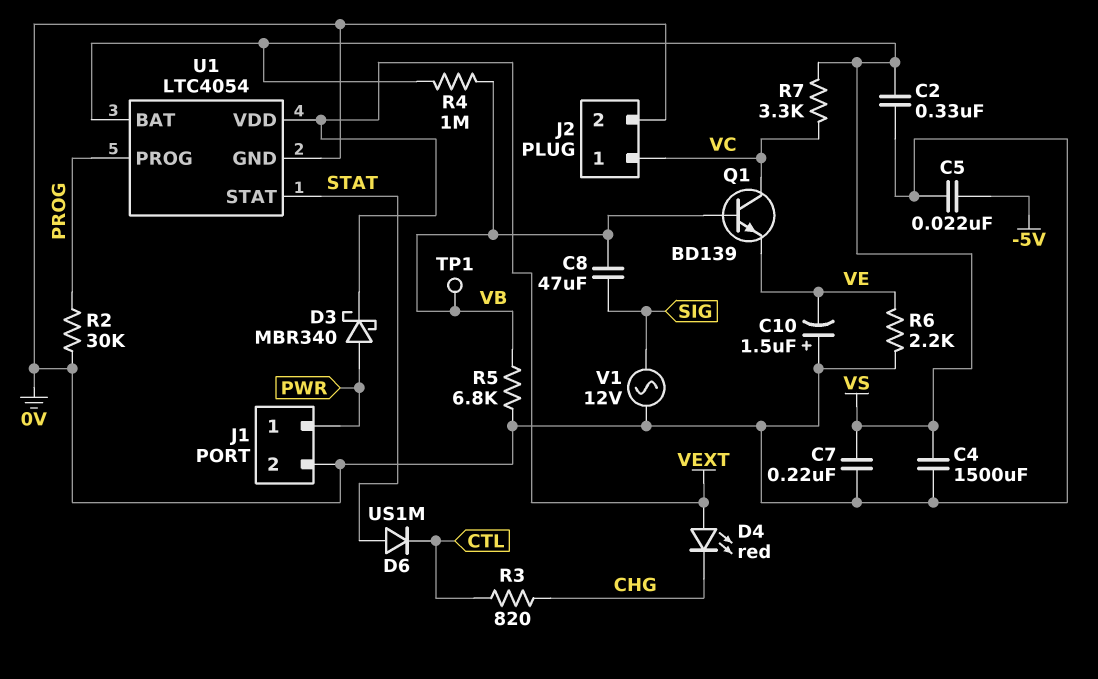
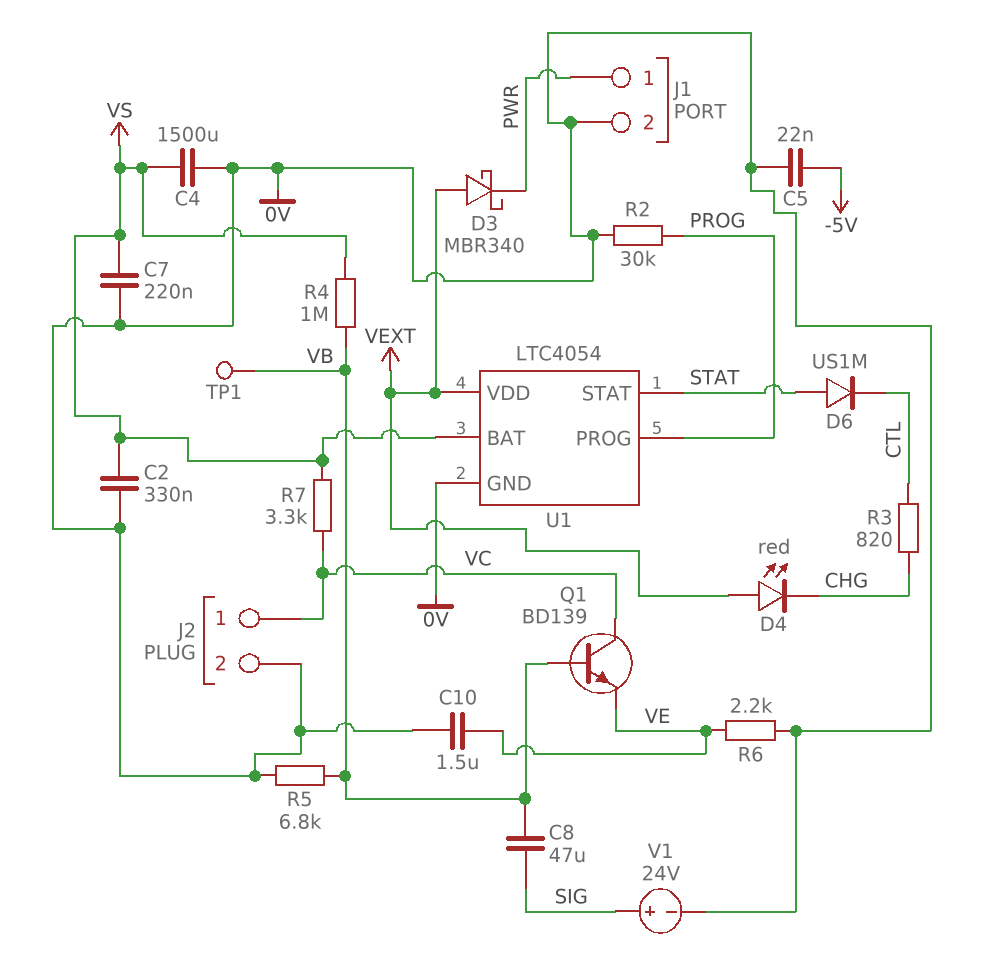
C10: 1.5uF (plus 0V, minus VE) -> 1.5uF (0V, VE)
D3: schottky MBR340 (A PWR, K VEXT) -> schottky MBR340 (A VEXT, K PWR)
V1: AC 12V (0V, SIG) -> 24V (plus SIG, minus 0V)

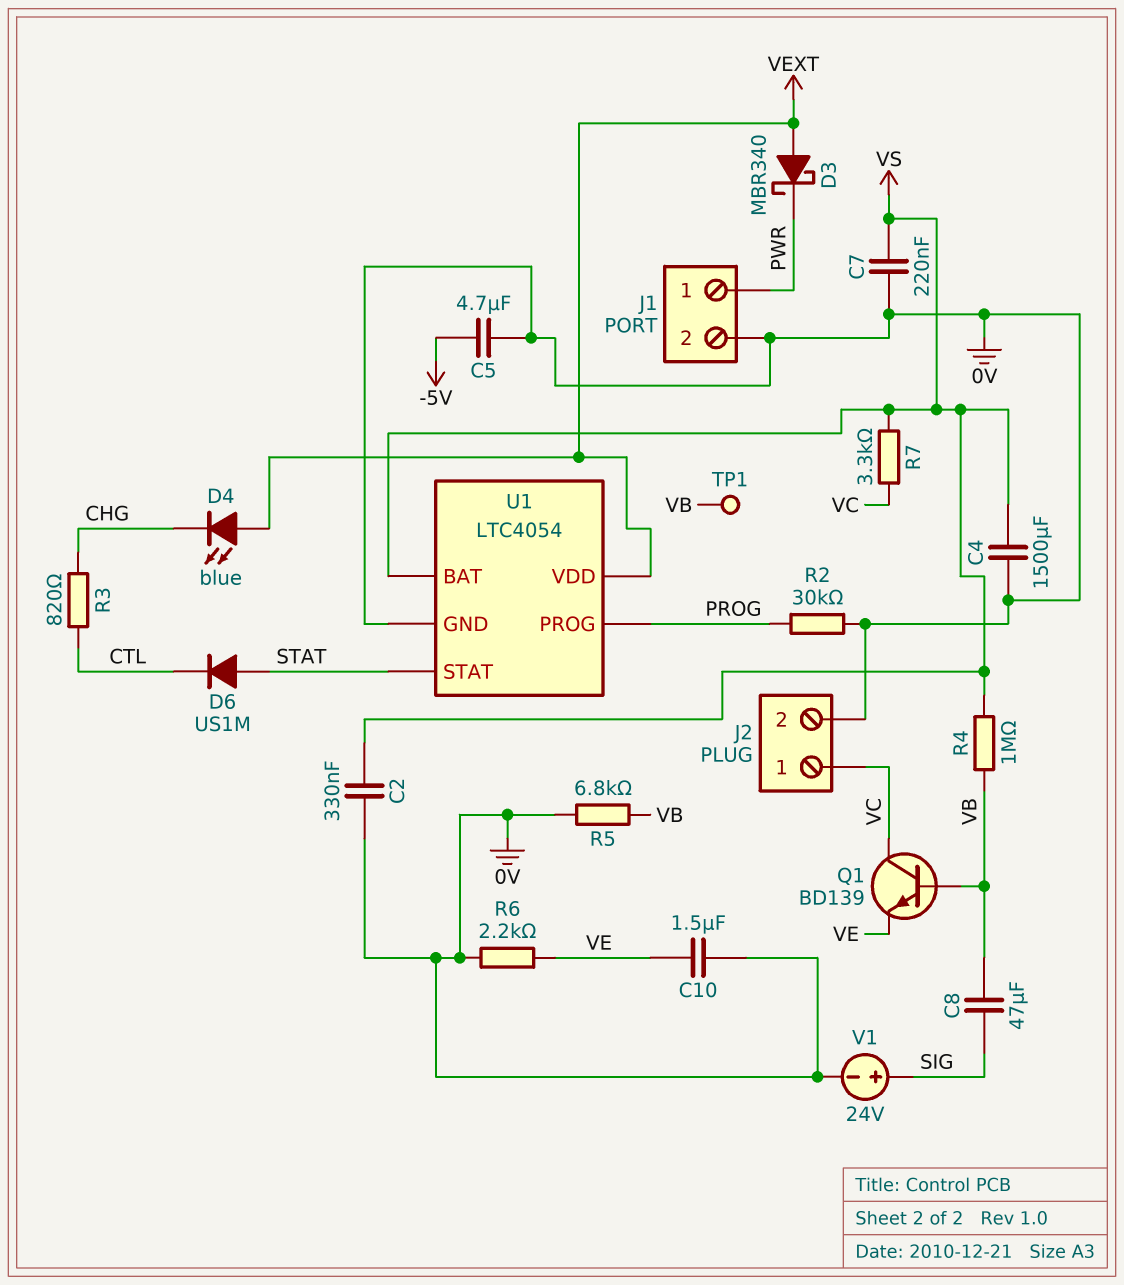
C5: 22nF (-5V, 0V) -> 4.7uF (-5V, 0V)
D4: LED red (A VEXT, K CHG) -> LED blue (A VEXT, K CHG)

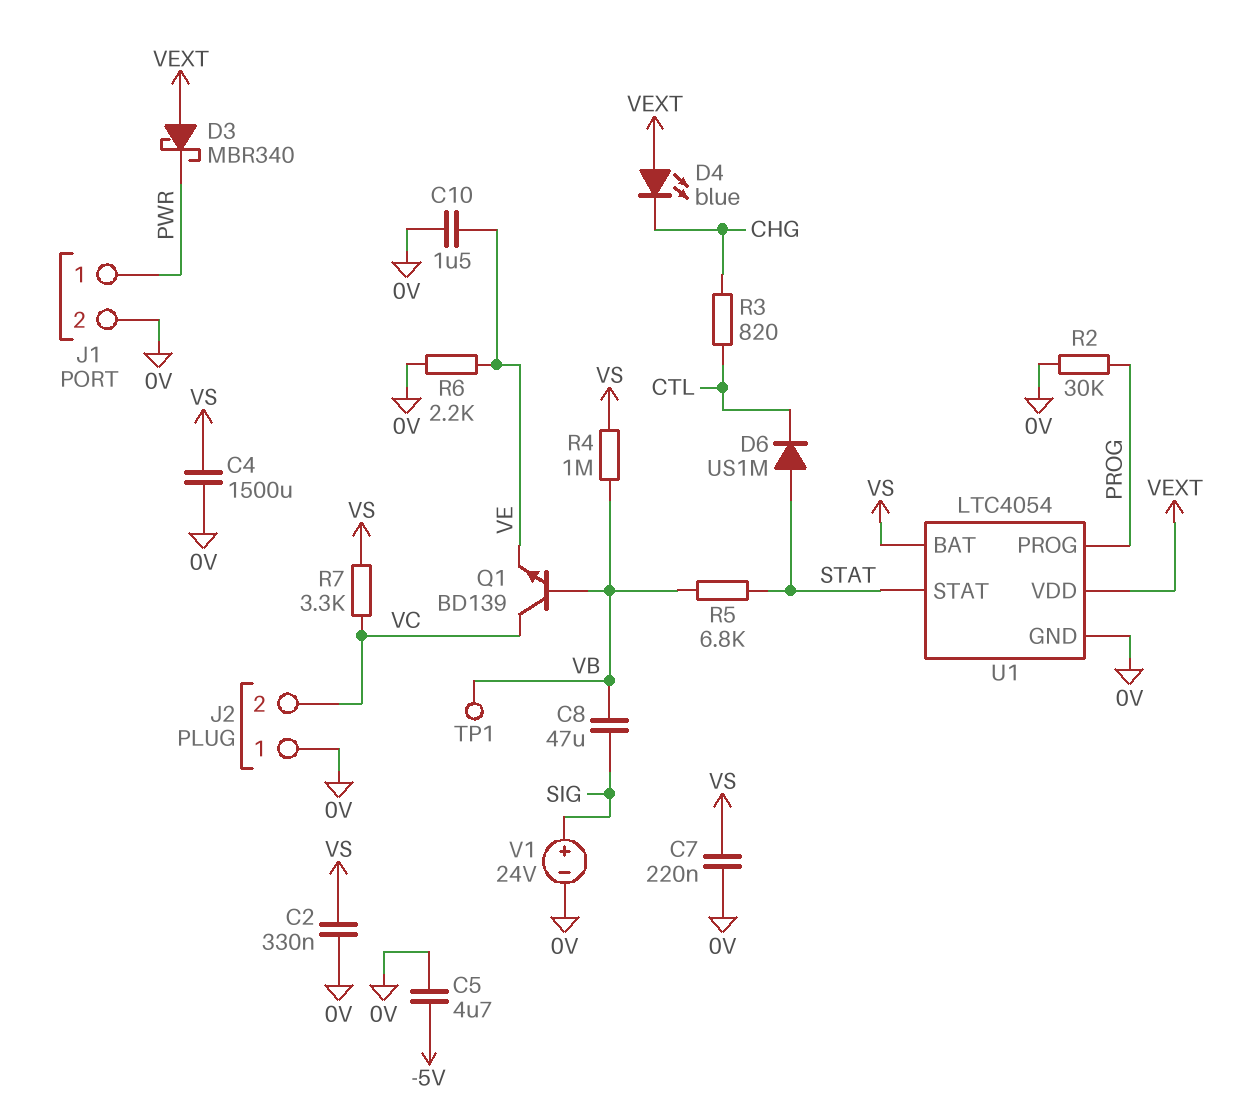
J2 pin 1: VC -> 0V
J2 pin 2: 0V -> VC
R5: 6.8k (0V, VB) -> 6.8k (STAT, VB)

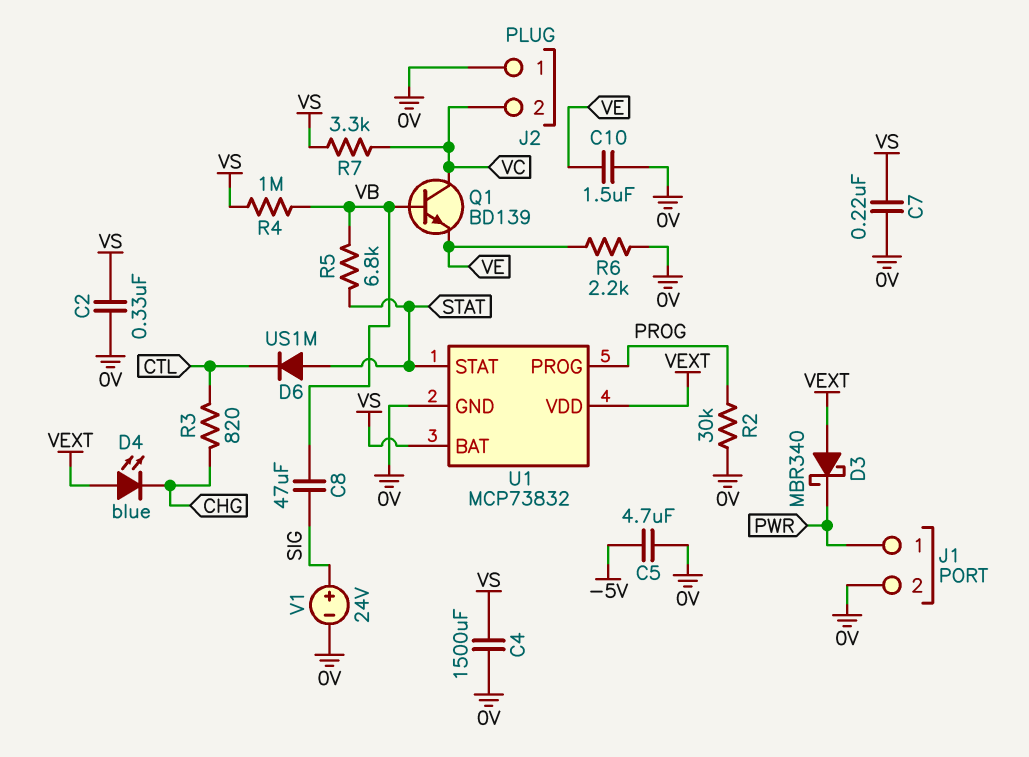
TP1: test point (VB) -> none
U1: LTC4054 -> MCP73832

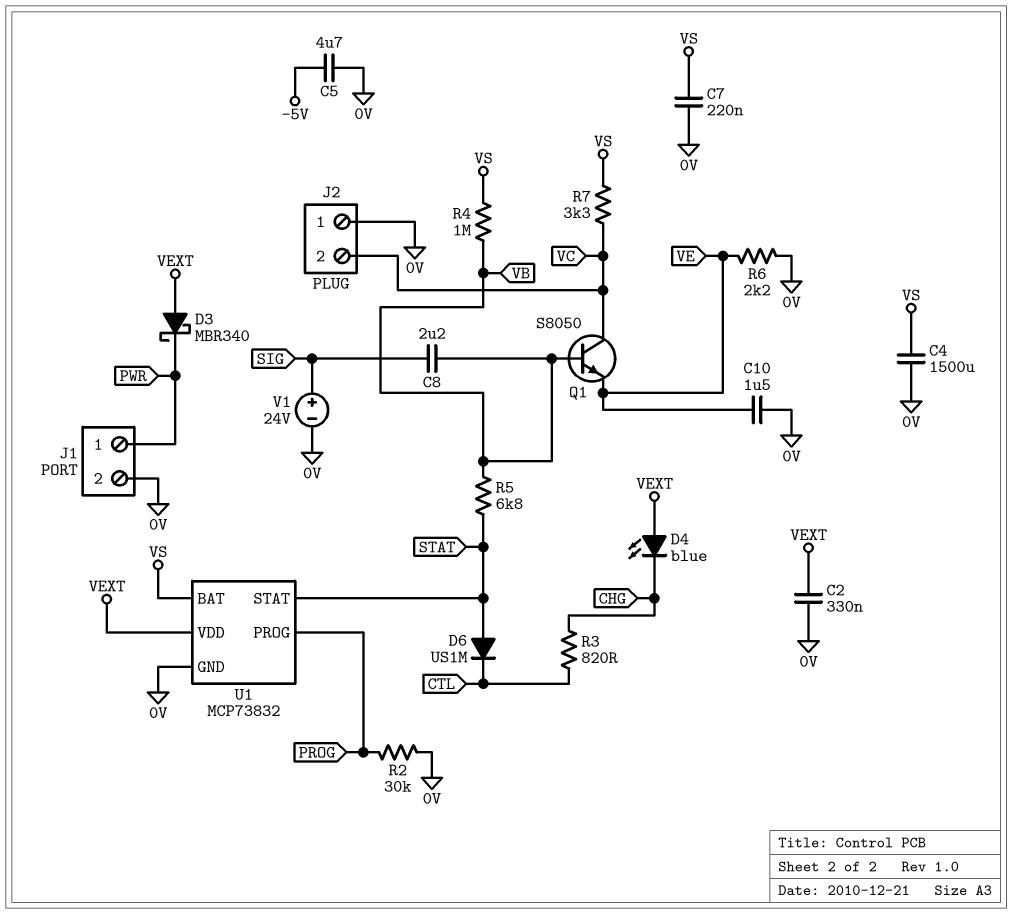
C2: 330nF (0V, VS) -> 330nF (0V, VEXT)
C8: 47uF (SIG, VB) -> 2.2uF (SIG, VB)
Q1: NPN BD139 (B VB, C VC, E VE) -> NPN S8050 (B VB, C VC, E VE)

